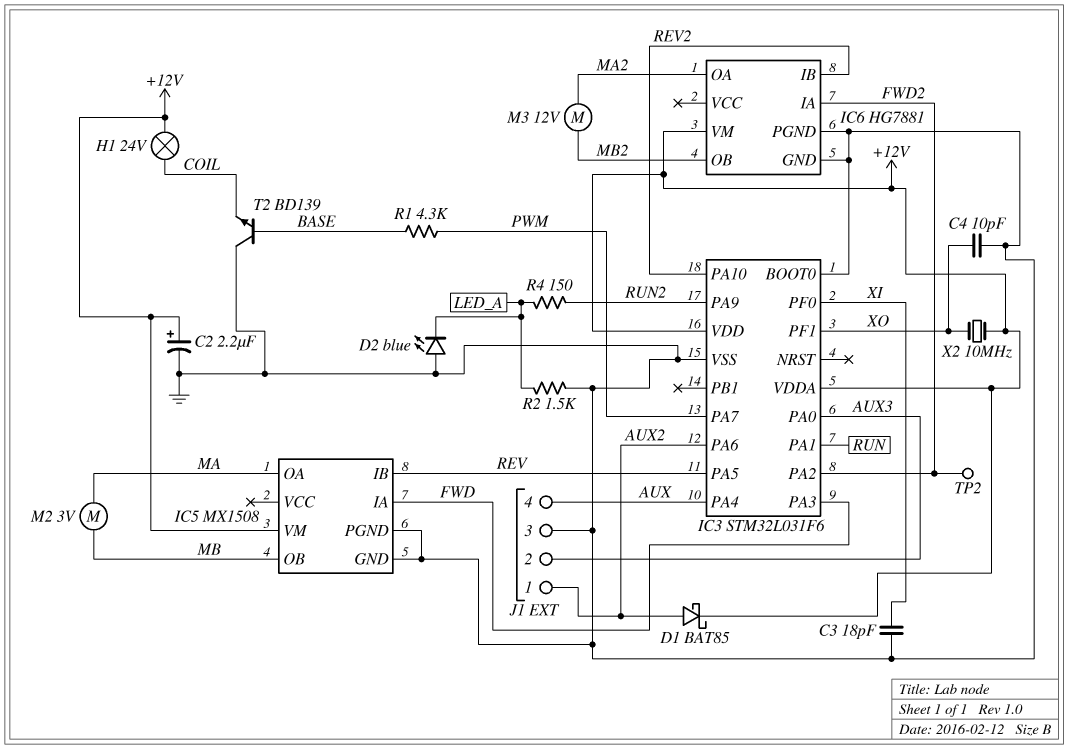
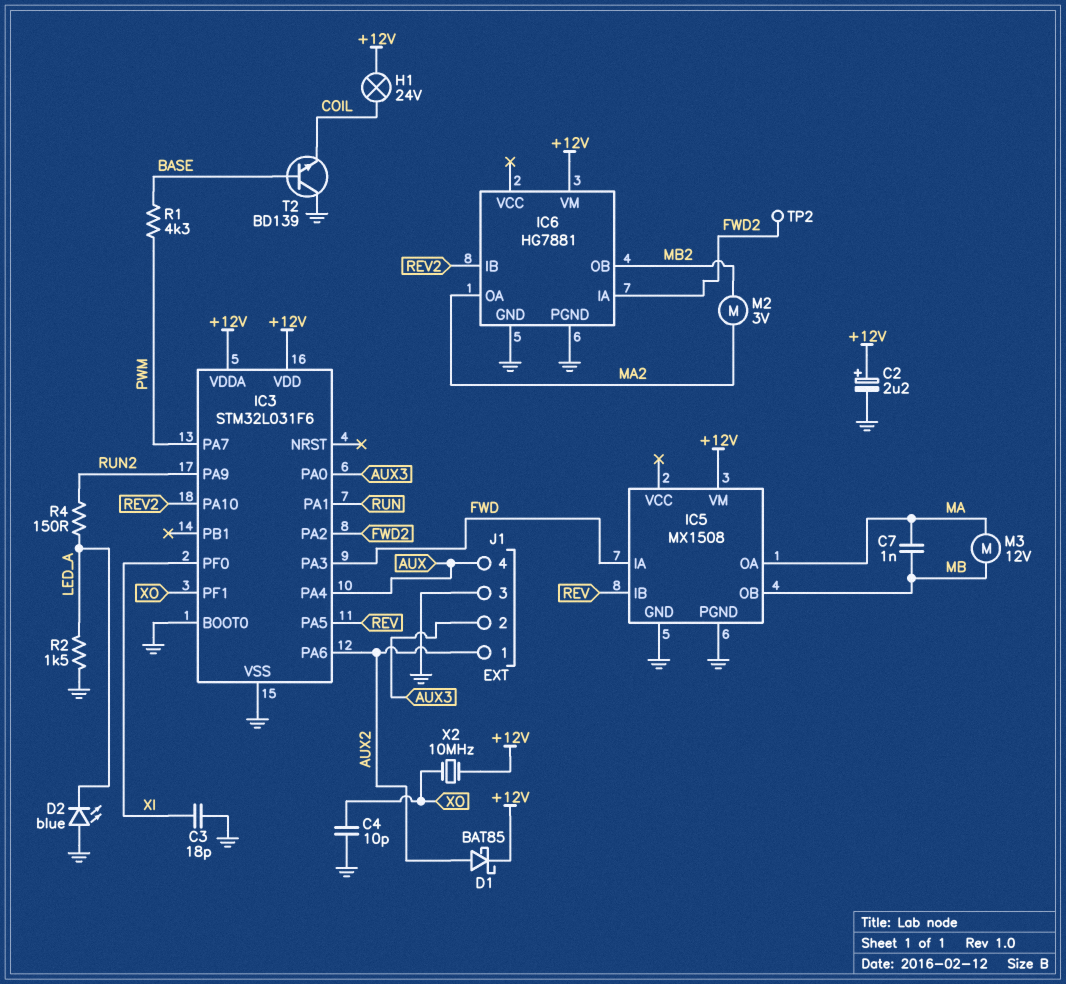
C7: none -> 1nF (MA, MB)
M2: motor 3V (MA, MB) -> motor 3V (MA2, MB2)
M3: motor 12V (MA2, MB2) -> motor 12V (MA, MB)

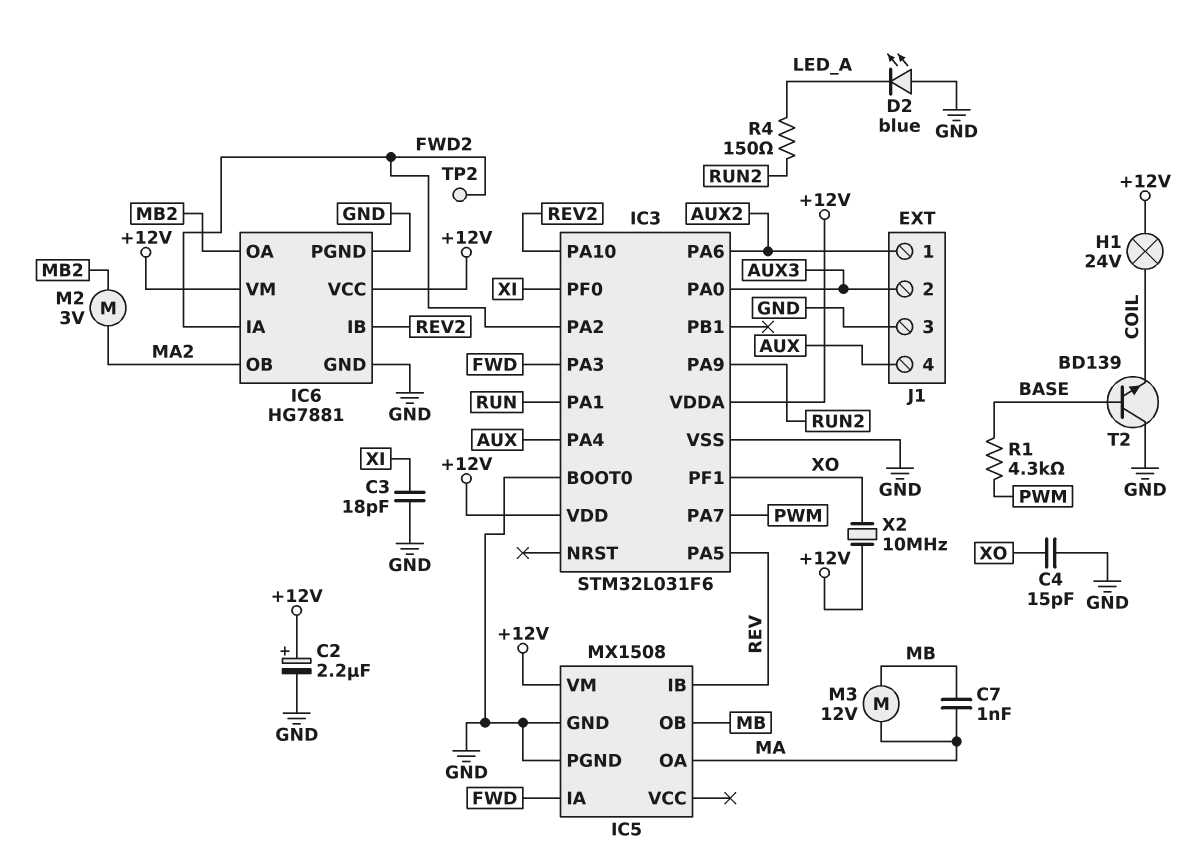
C4: 10pF (GND, XO) -> 15pF (GND, XO)
D1: schottky BAT85 (A AUX2, K +12V) -> none
IC6 pin OA: MA2 -> MB2
IC6 pin OB: MB2 -> MA2
IC6 pin VCC: none -> +12V
R2: 1.5k (GND, LED_A) -> none

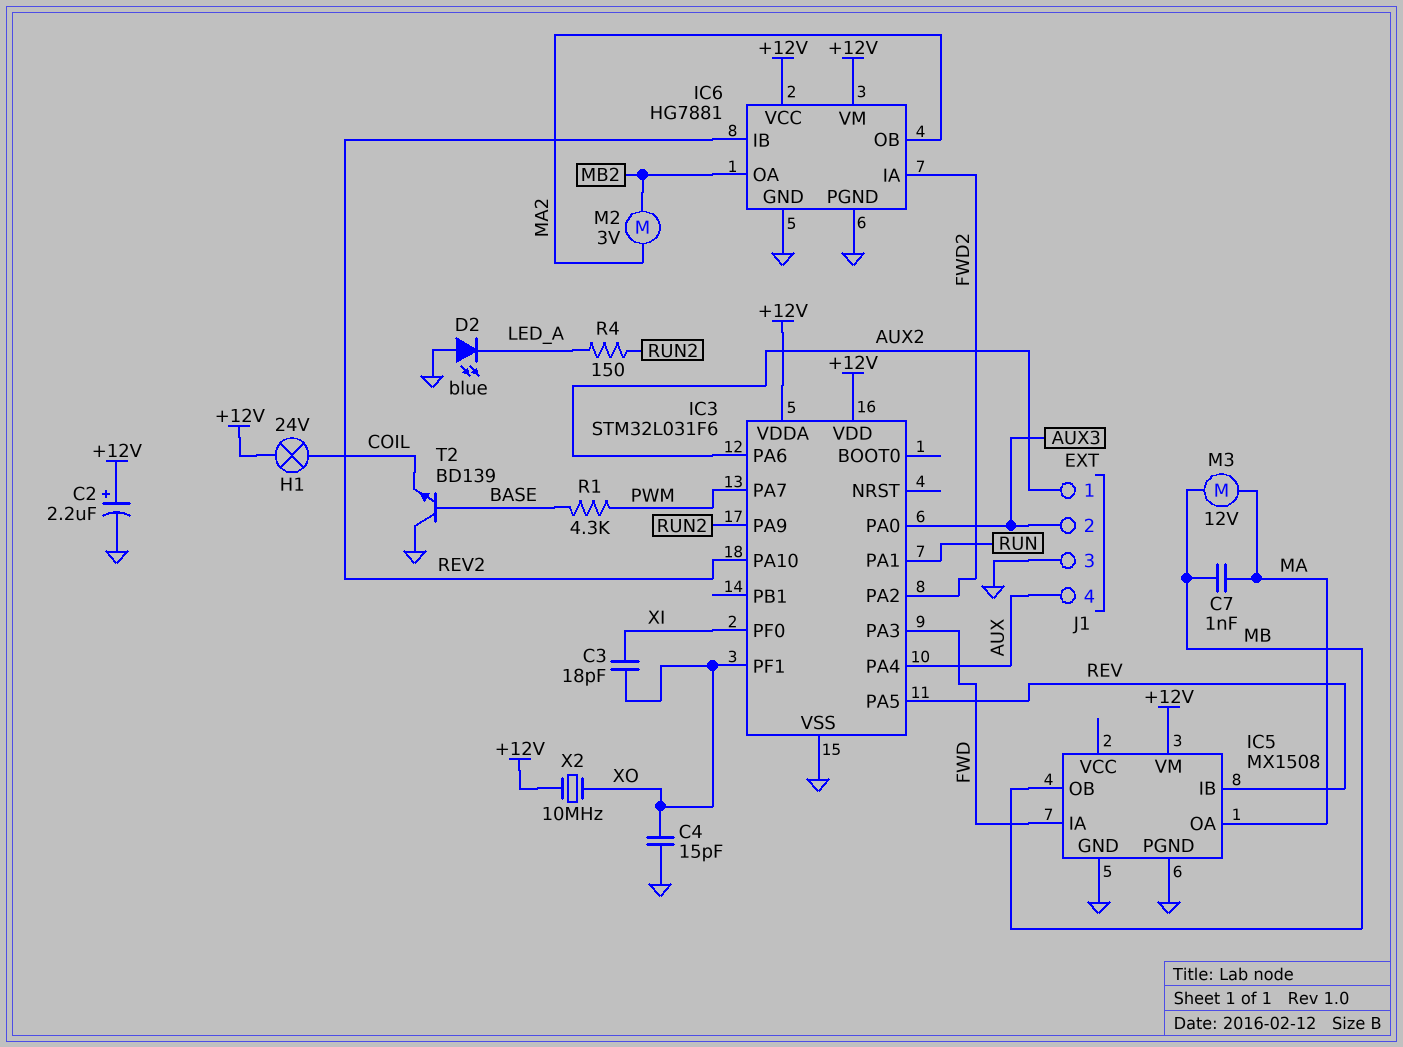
C3: 18pF (GND, XI) -> 18pF (XI, XO)
IC3 pin BOOT0: GND -> none
TP2: test point (FWD2) -> none

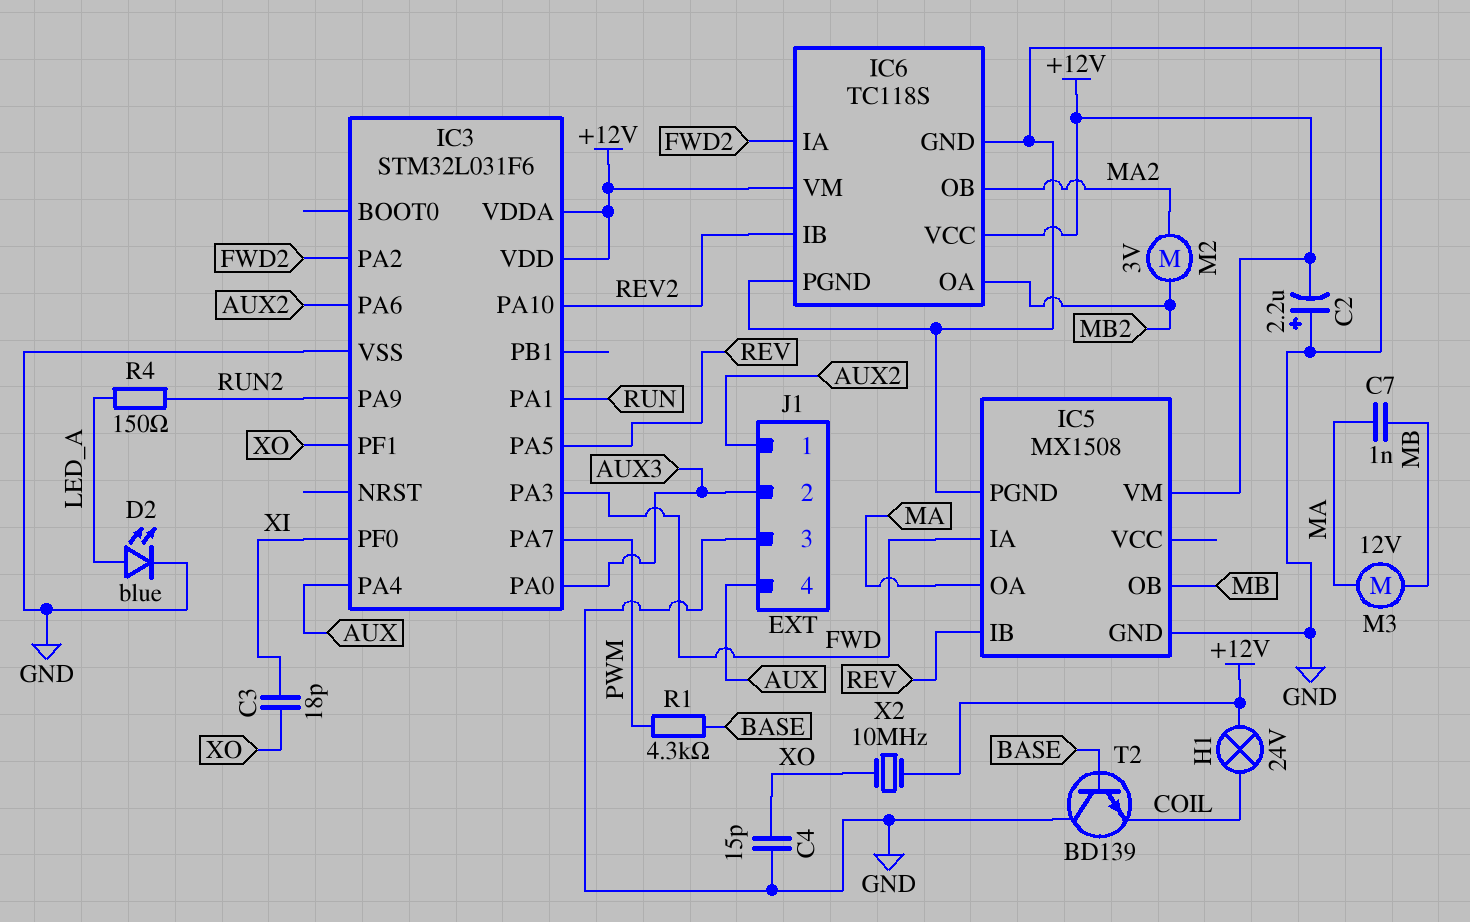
C2: 2.2uF (plus +12V, minus GND) -> 2.2uF (plus GND, minus +12V)
D2: LED blue (A GND, K LED_A) -> LED blue (A LED_A, K GND)
IC6: HG7881 -> TC118S

